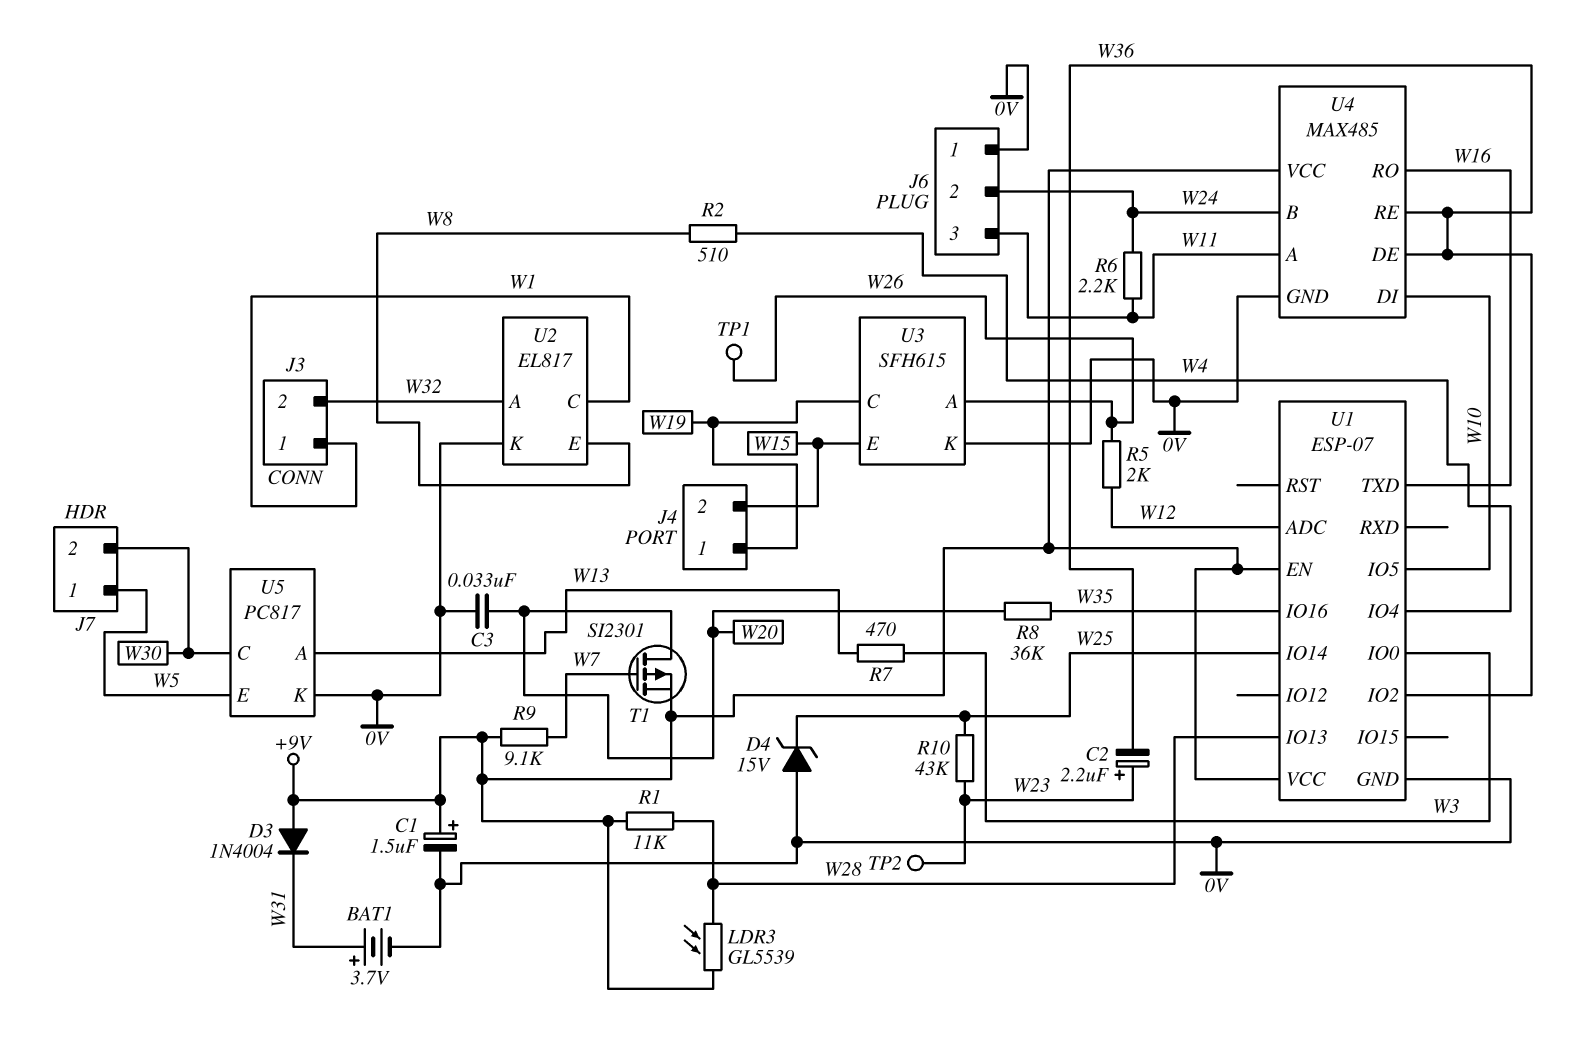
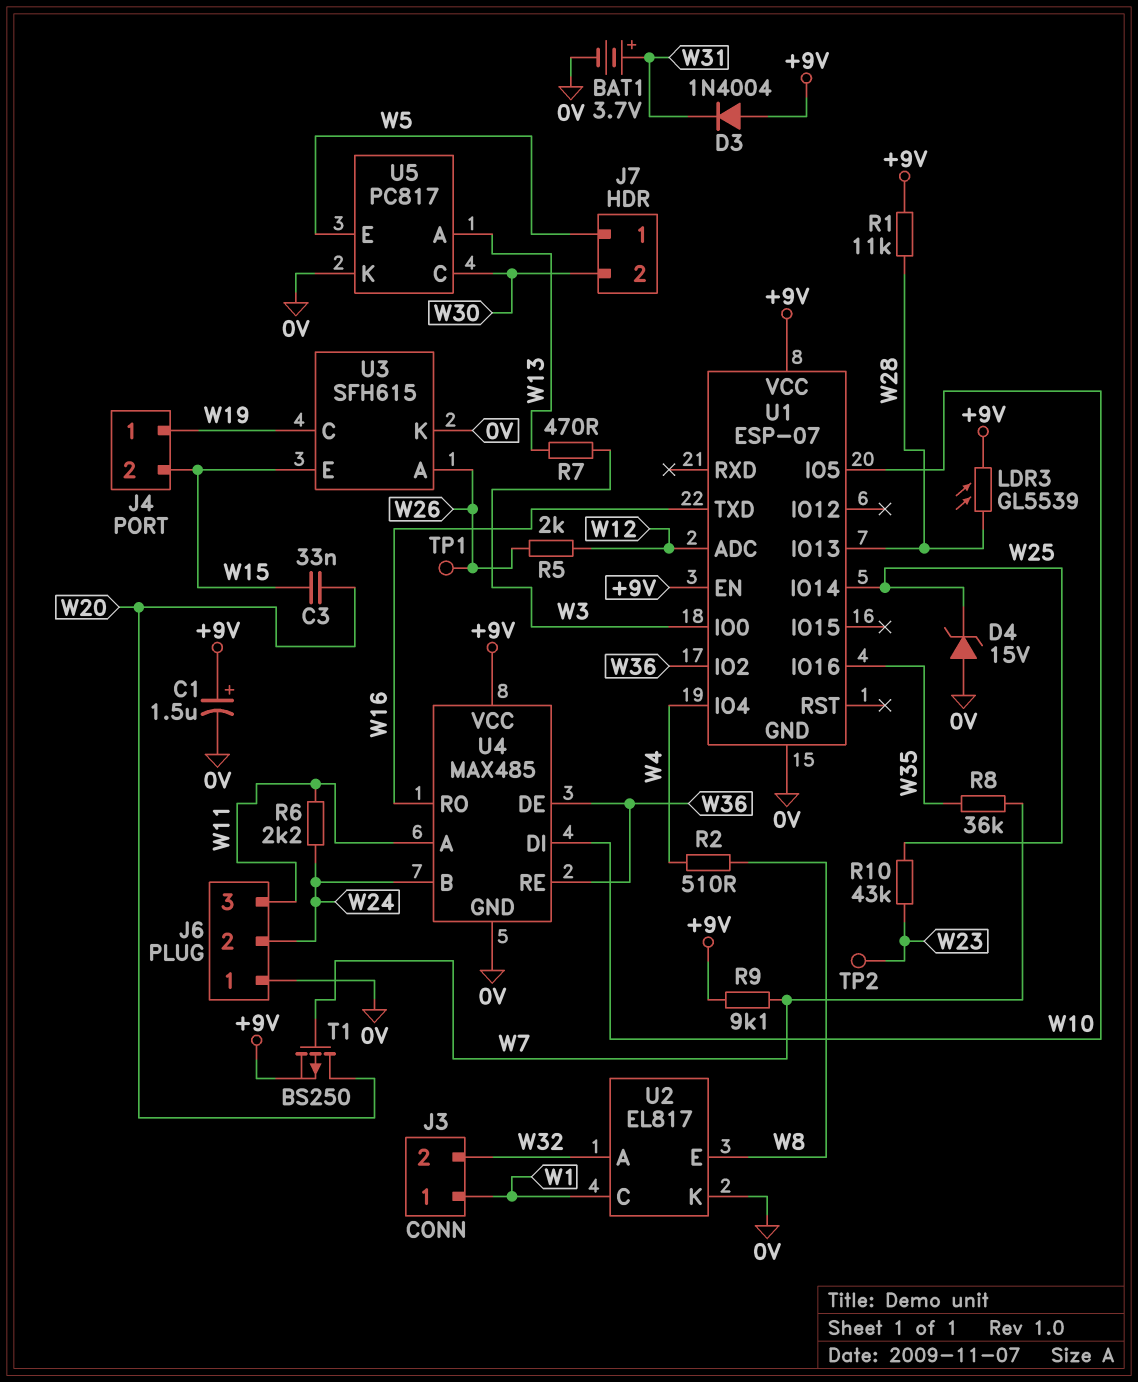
C2: 2.2uF (plus W23, minus W36) -> none
C3: 33nF (0V, W20) -> 33nF (W15, W20)
R8: 36k (W20, W35) -> 36k (W7, W35)
T1: PMOS SI2301 (G W7, D W20, S +9V) -> PMOS BS250 (G W7, D W20, S +9V)

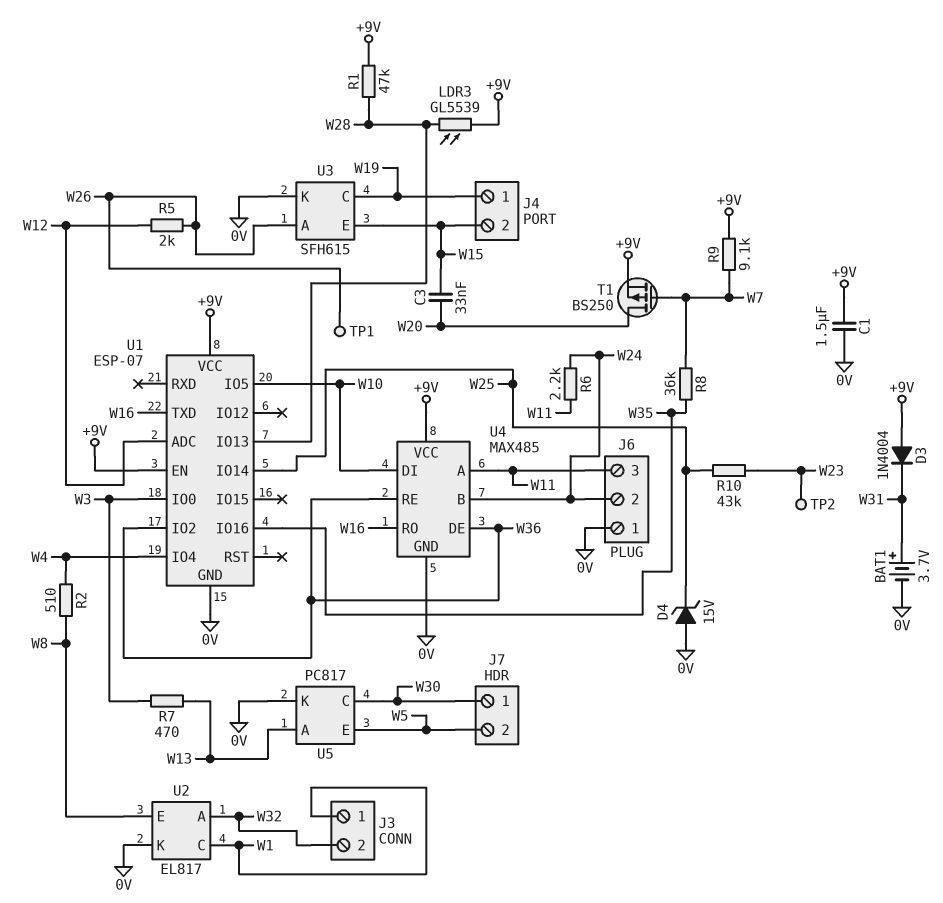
C1: 1.5uF (plus +9V, minus 0V) -> 1.5uF (+9V, 0V)
J7 pin 1: W5 -> W30
J7 pin 2: W30 -> W5
R1: 11k (+9V, W28) -> 47k (+9V, W28)

